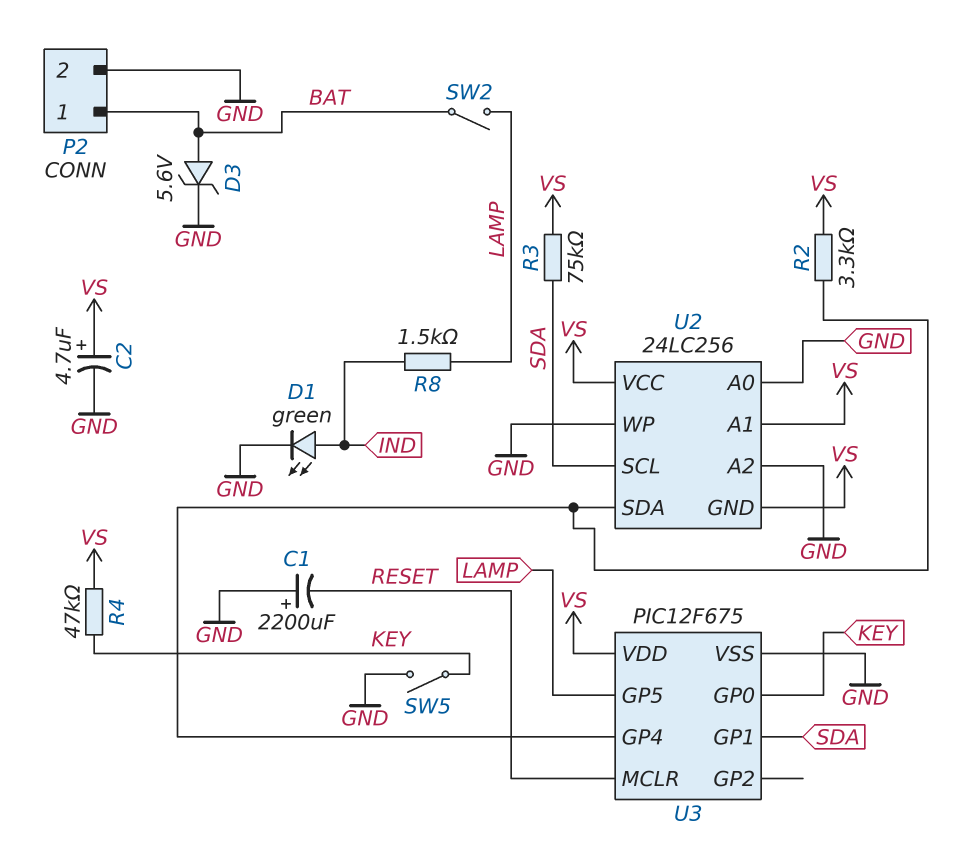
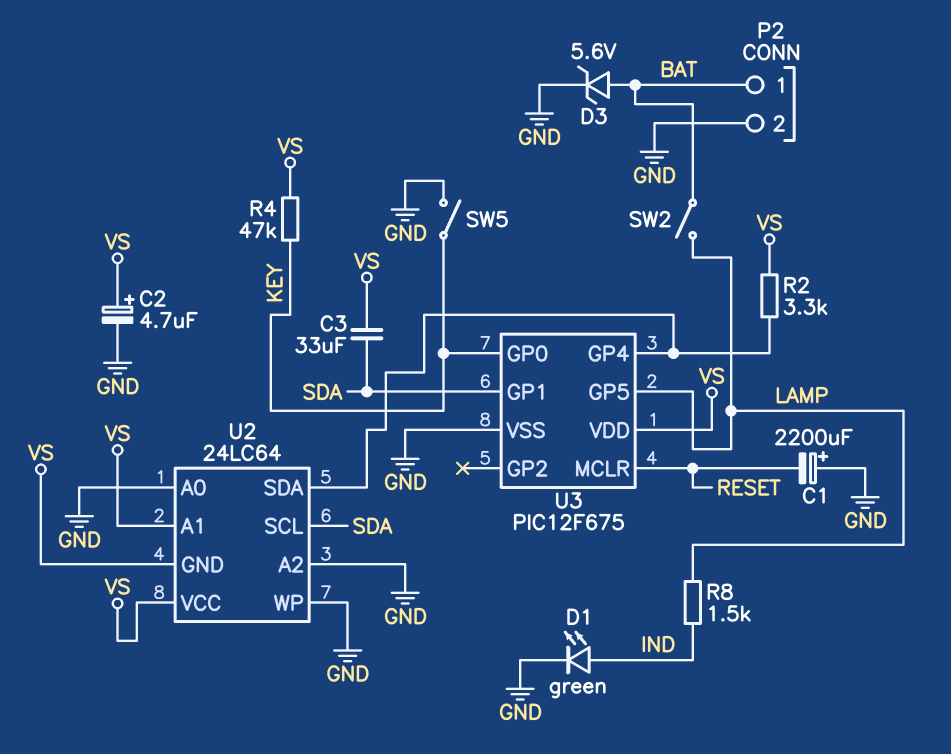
C3: none -> 33uF (SDA, VS)
R3: 75k (SDA, VS) -> none
U2: 24LC256 -> 24LC64

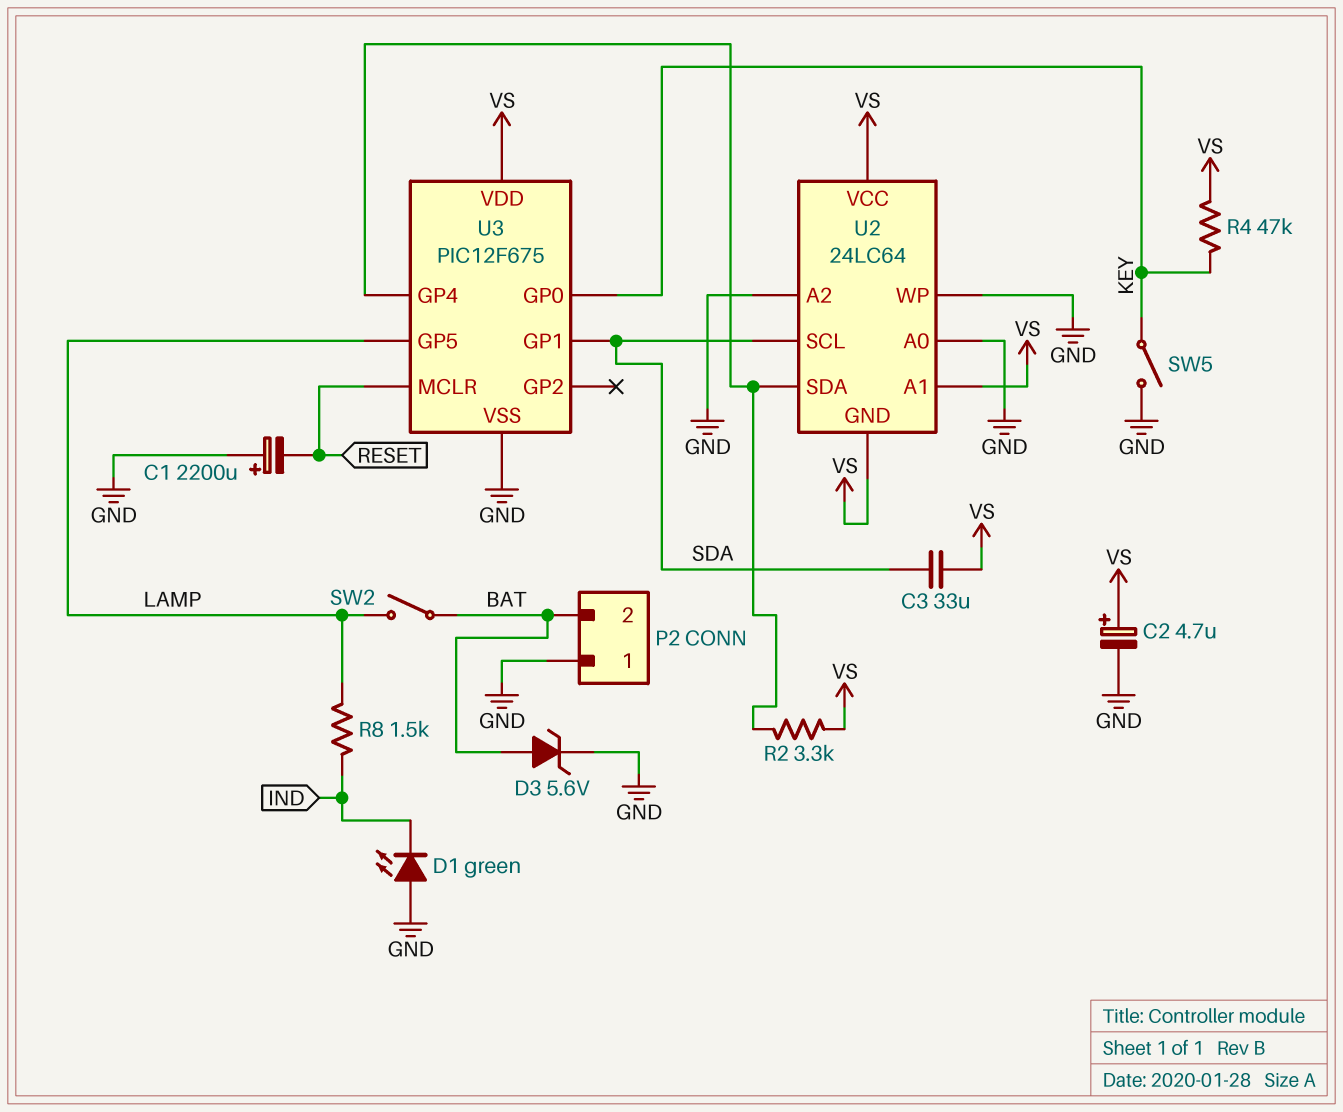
D1: LED green (A IND, K GND) -> LED green (A GND, K IND)
P2 pin 1: BAT -> GND
P2 pin 2: GND -> BAT

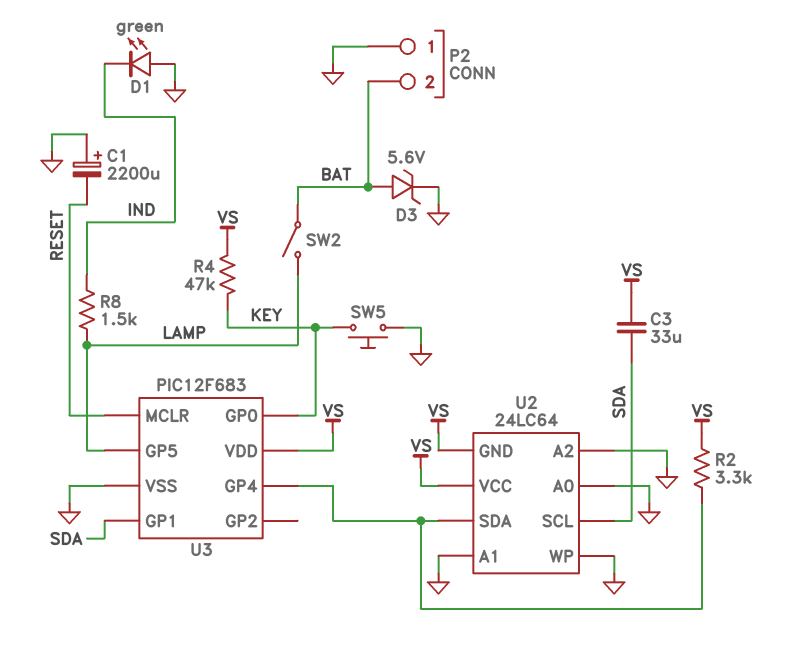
C2: 4.7uF (plus VS, minus GND) -> none
SW5: switch (GND, KEY) -> button (GND, KEY)
U2 pin A1: VS -> GND
U3: PIC12F675 -> PIC12F683

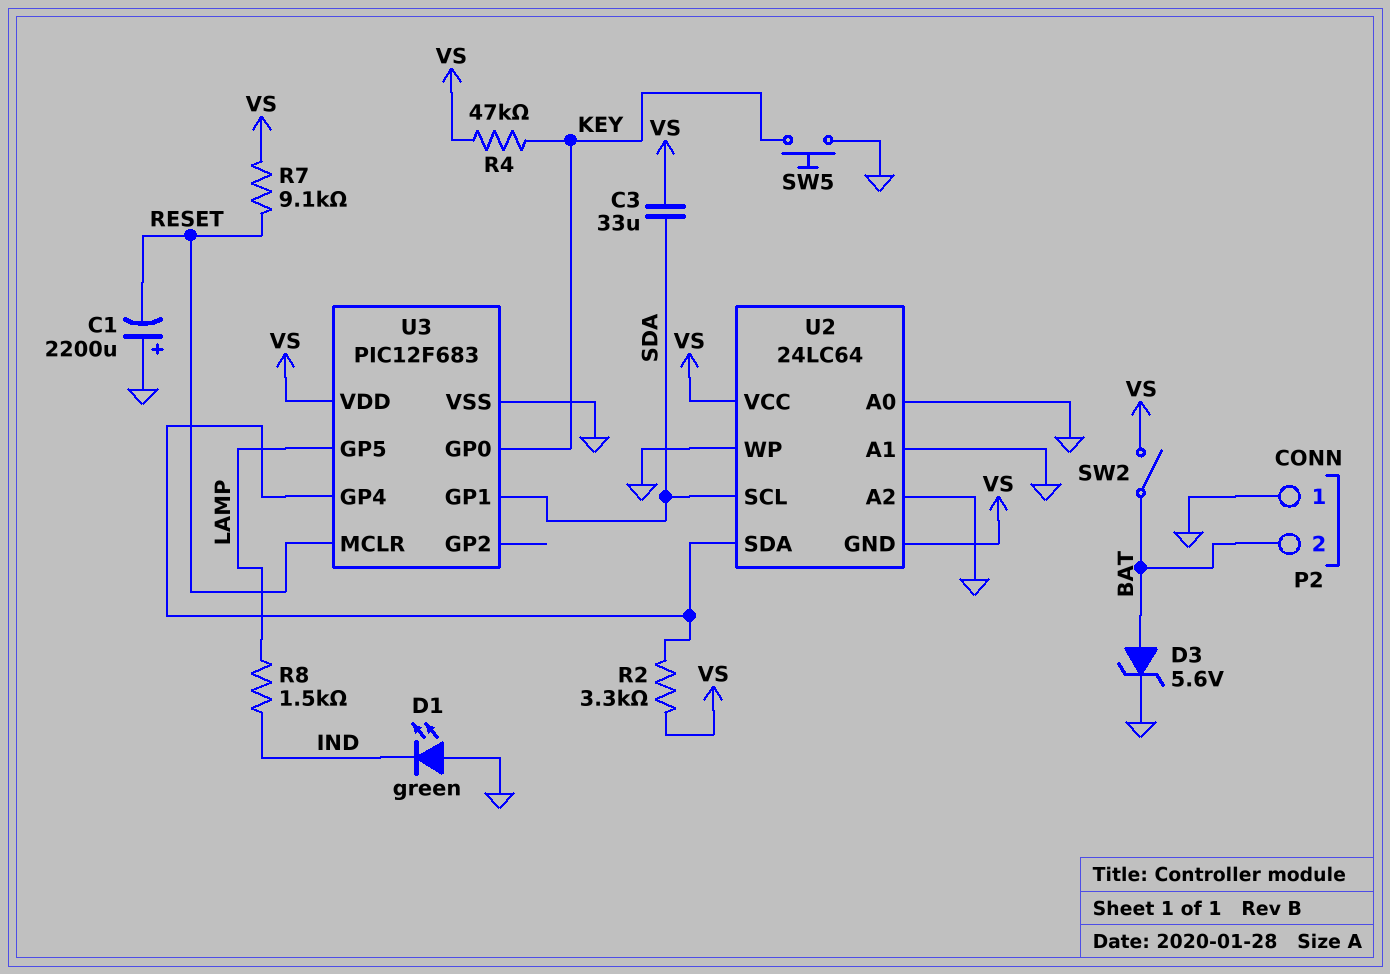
R7: none -> 9.1k (RESET, VS)
SW2: switch (BAT, LAMP) -> switch (BAT, VS)

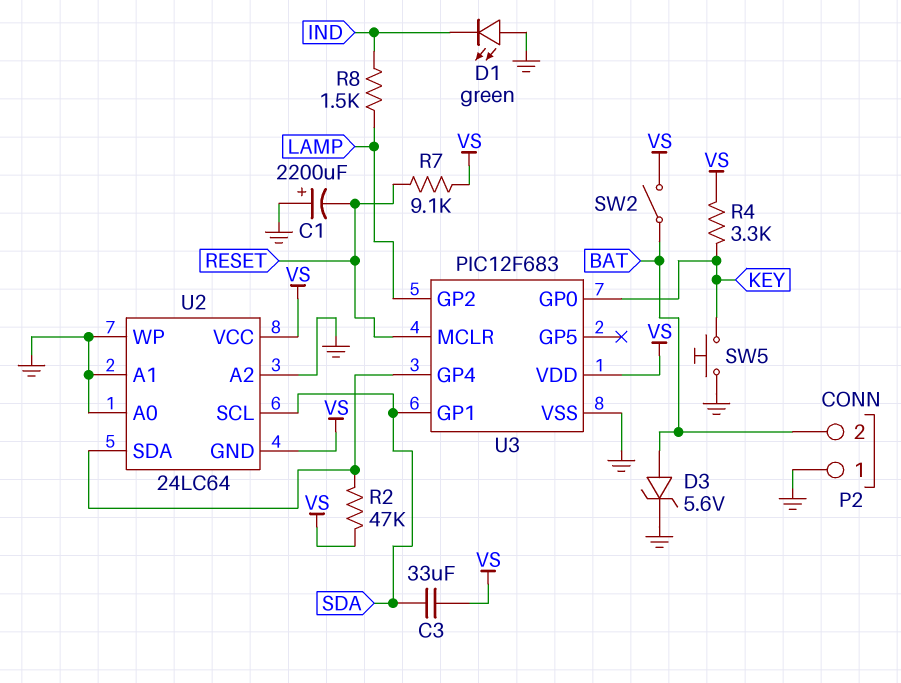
R2: 3.3k (U2/SDA, VS) -> 47k (U2/SDA, VS)
R4: 47k (KEY, VS) -> 3.3k (KEY, VS)
U3 pin GP2: none -> LAMP
U3 pin GP5: LAMP -> none

